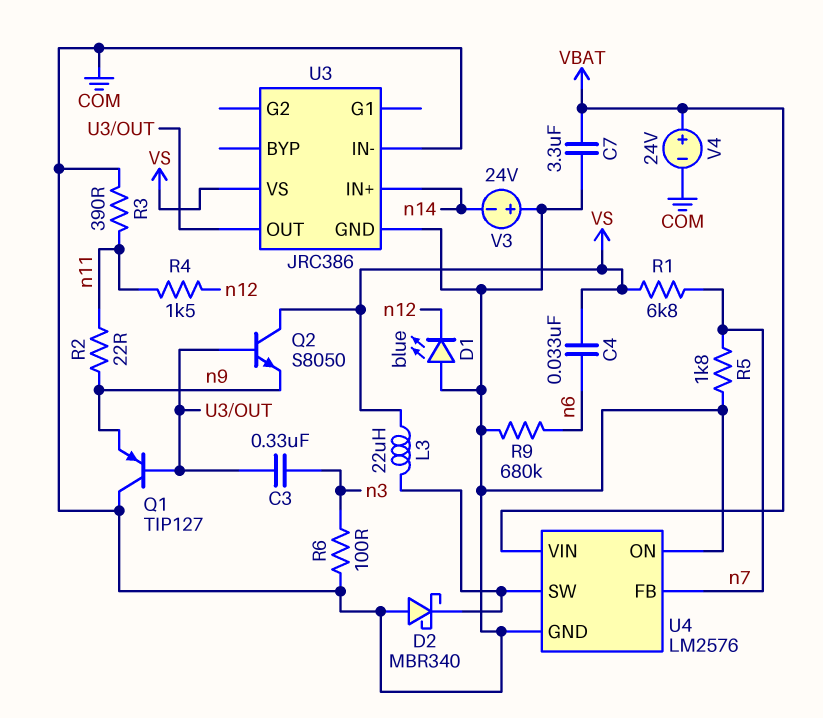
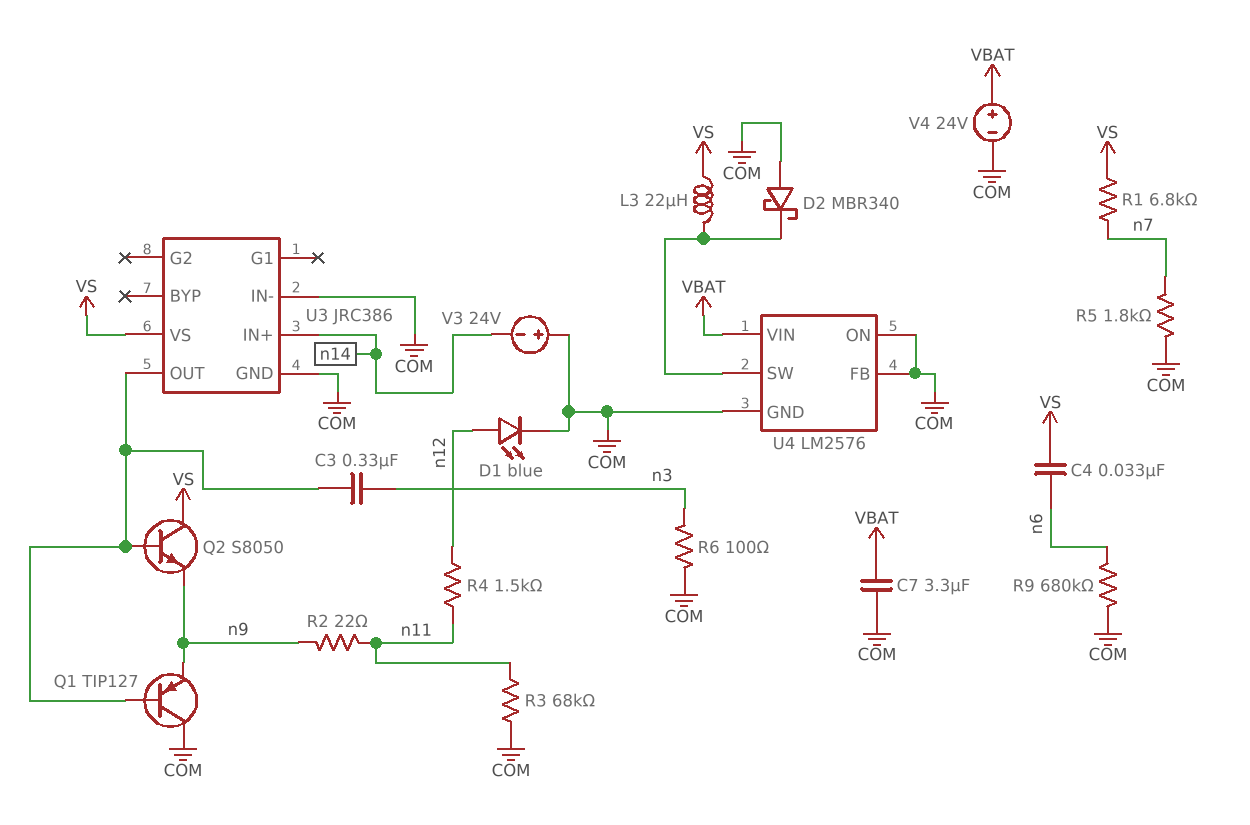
D1: LED blue (A COM, K n12) -> LED blue (A n12, K COM)
R3: 390 (COM, n11) -> 68k (COM, n11)
U4 pin FB: n7 -> COM

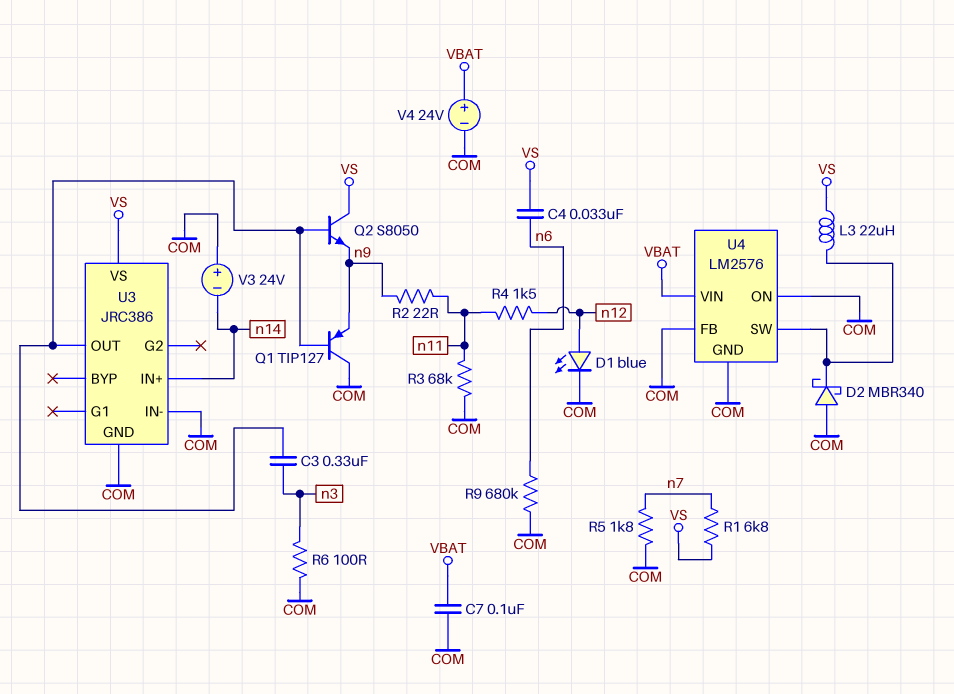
C7: 3.3uF (COM, VBAT) -> 100nF (COM, VBAT)

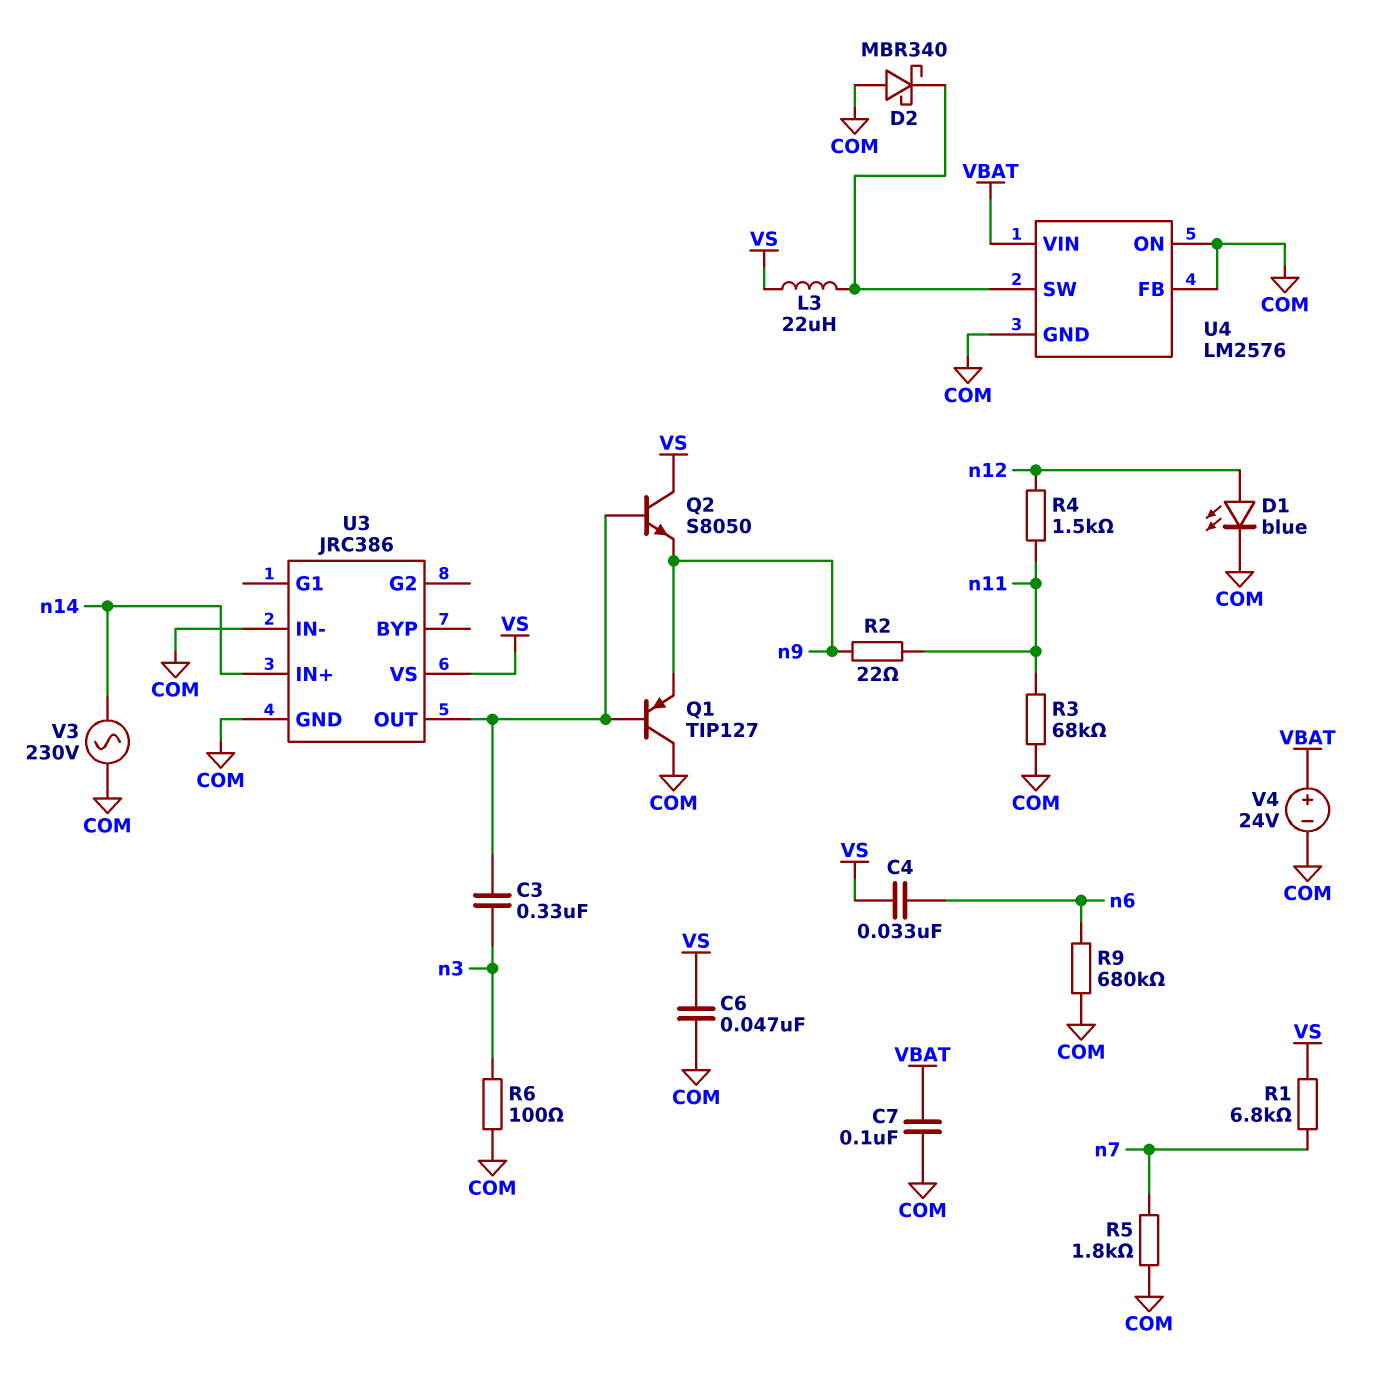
C6: none -> 47nF (COM, VS)
V3: 24V (plus COM, minus n14) -> AC 230V (COM, n14)

